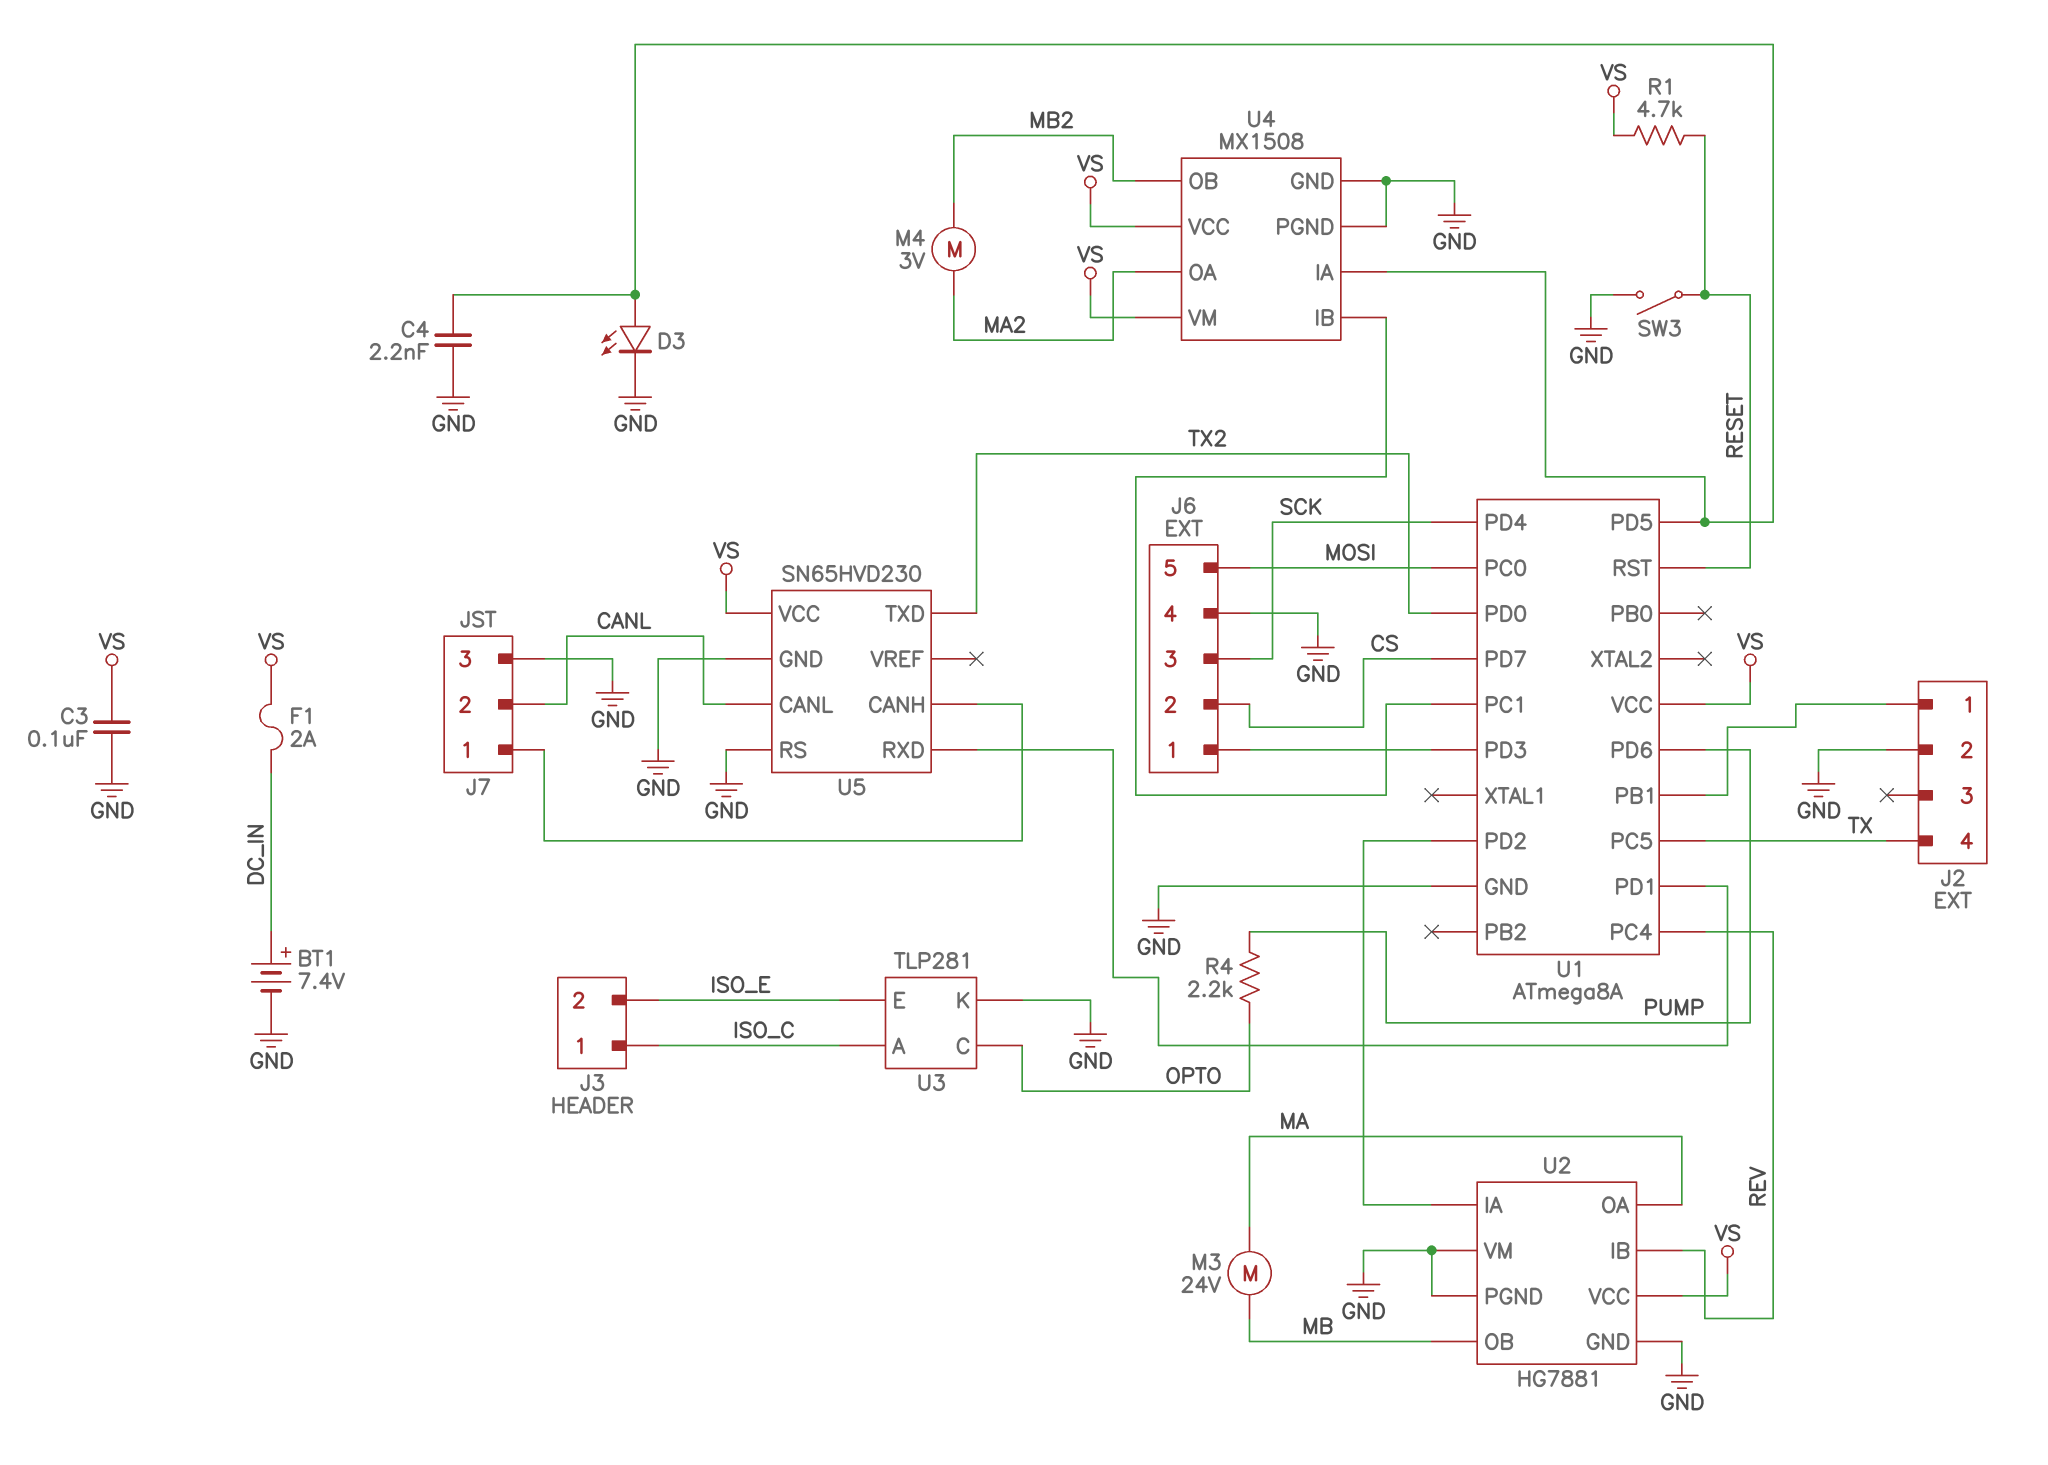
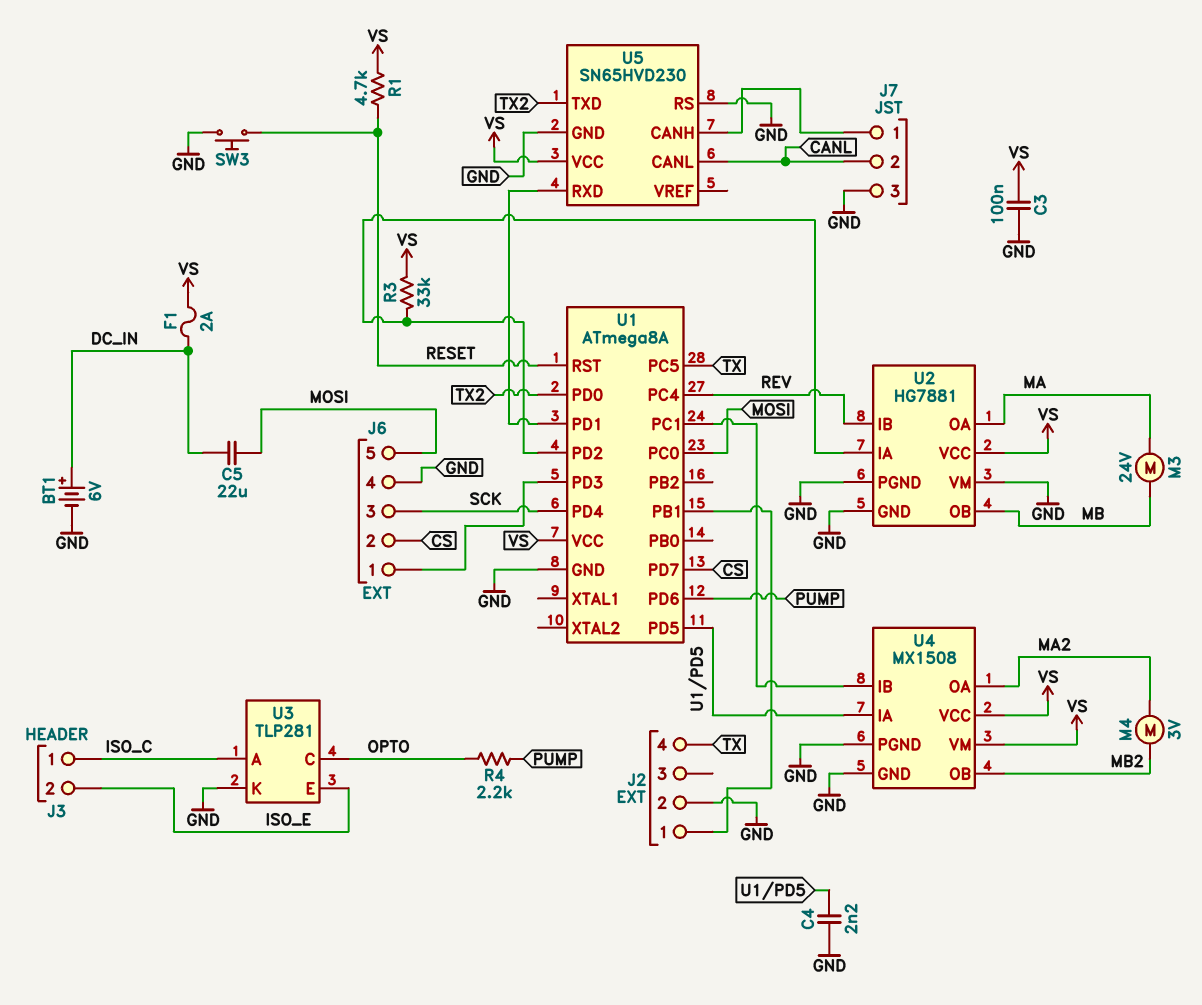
BT1: 7.4V (plus DC_IN, minus GND) -> 6V (plus DC_IN, minus GND)
C5: none -> 22uF (DC_IN, MOSI)
D3: LED (A U1/PD5, K GND) -> none
R3: none -> 33k (U1/PD2, VS)
SW3: switch (GND, RESET) -> button (GND, RESET)

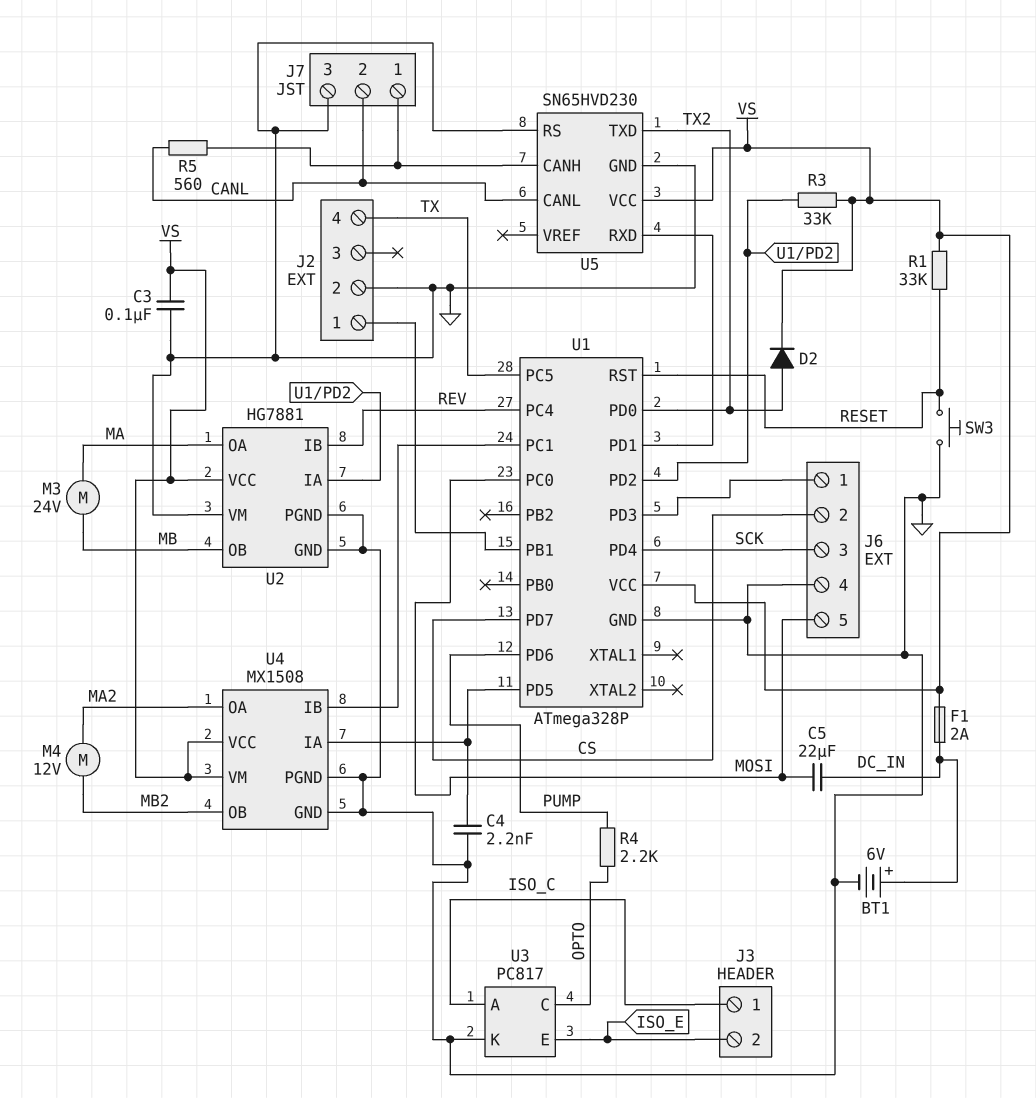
D2: none -> diode (A TX2, K VS)
M4: motor 3V (MA2, MB2) -> motor 12V (MA2, MB2)
R1: 4.7k (RESET, VS) -> 33k (RESET, VS)
R5: none -> 560 (CANL, J7/1)
U1: ATmega8A -> ATmega328P
U3: TLP281 -> PC817

